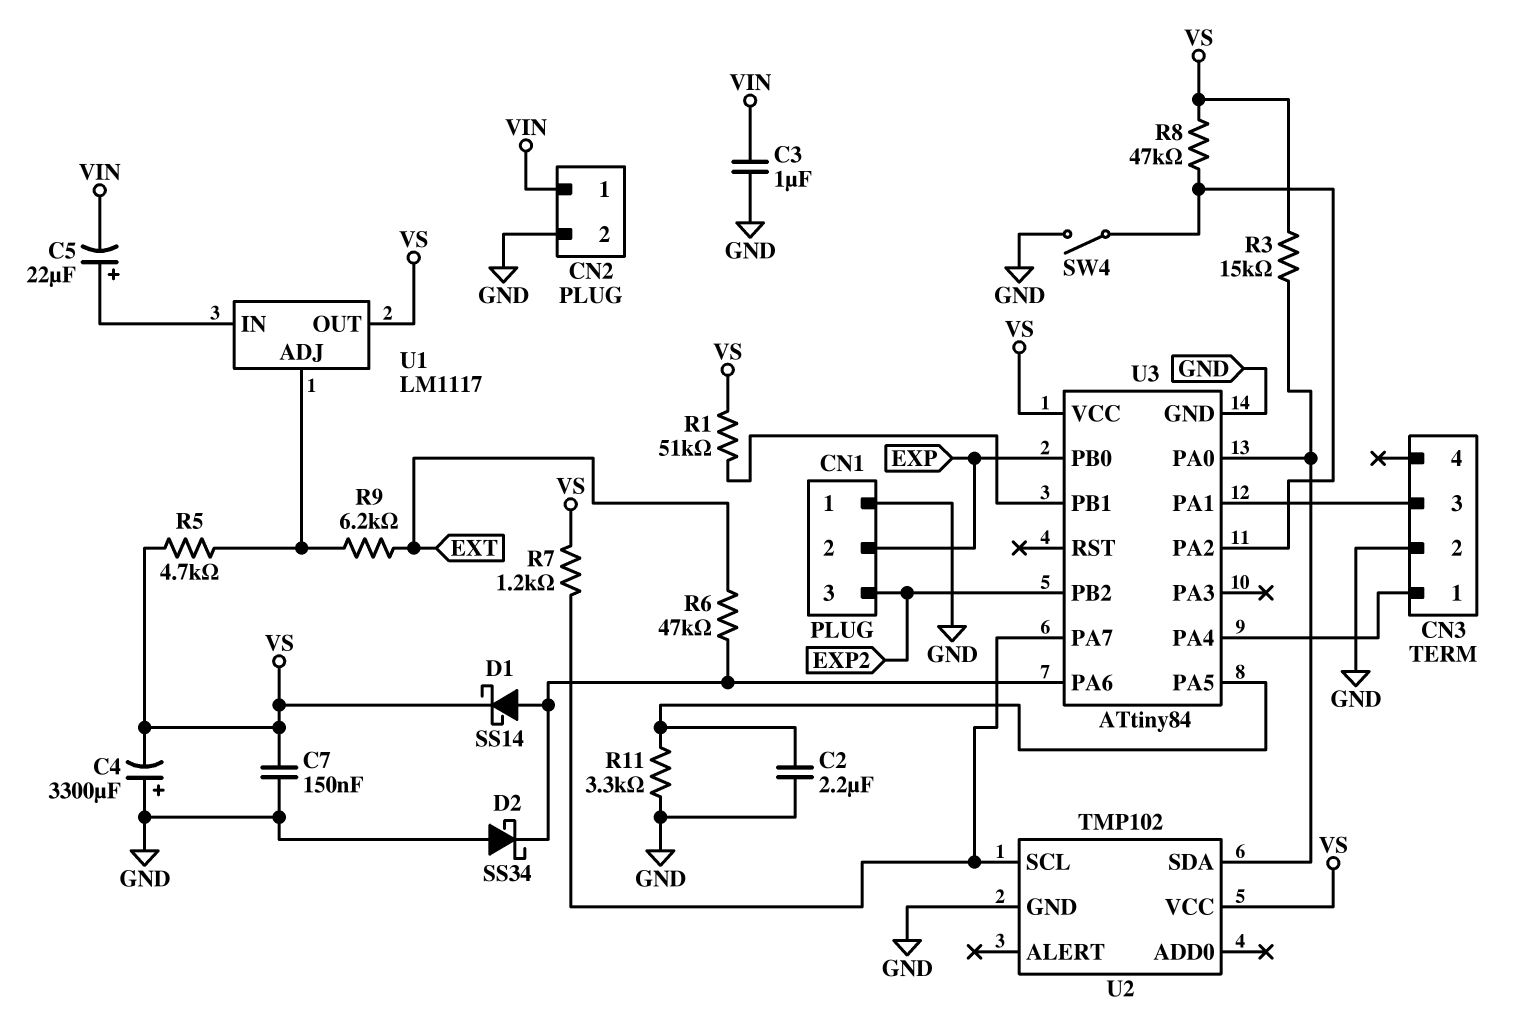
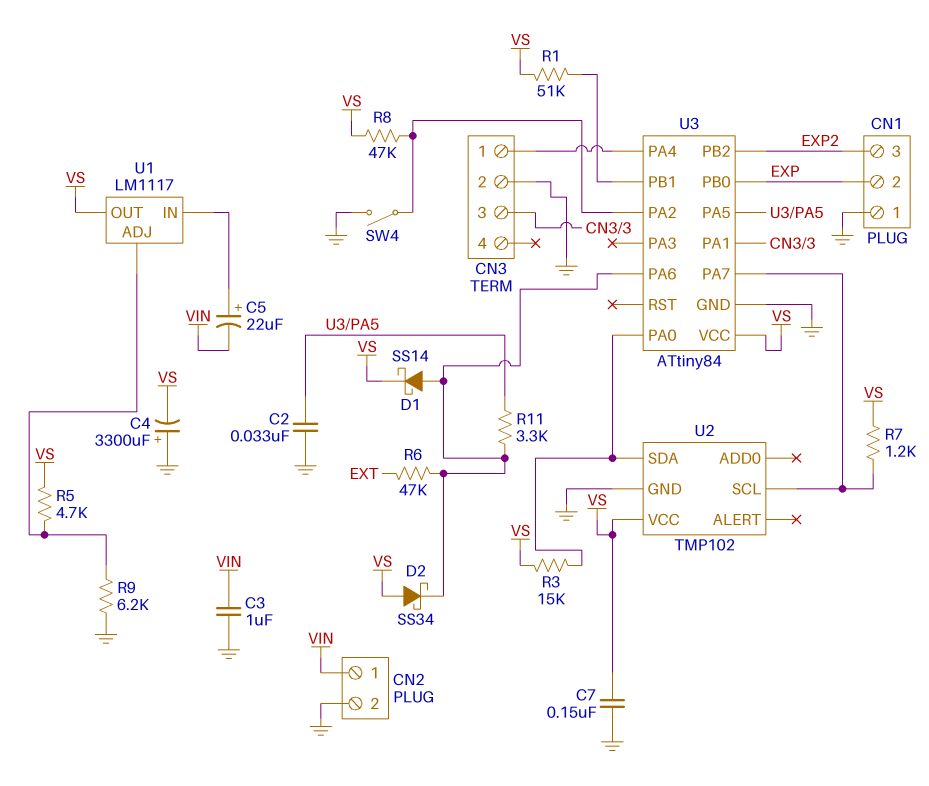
C2: 2.2uF (GND, U3/PA5) -> 33nF (GND, U3/PA5)
D2: schottky SS34 (A GND, K U3/PA6) -> schottky SS34 (A VS, K U3/PA6)
R9: 6.2k (EXT, U1/ADJ) -> 6.2k (GND, U1/ADJ)
R11: 3.3k (GND, U3/PA5) -> 3.3k (U3/PA5, U3/PA6)

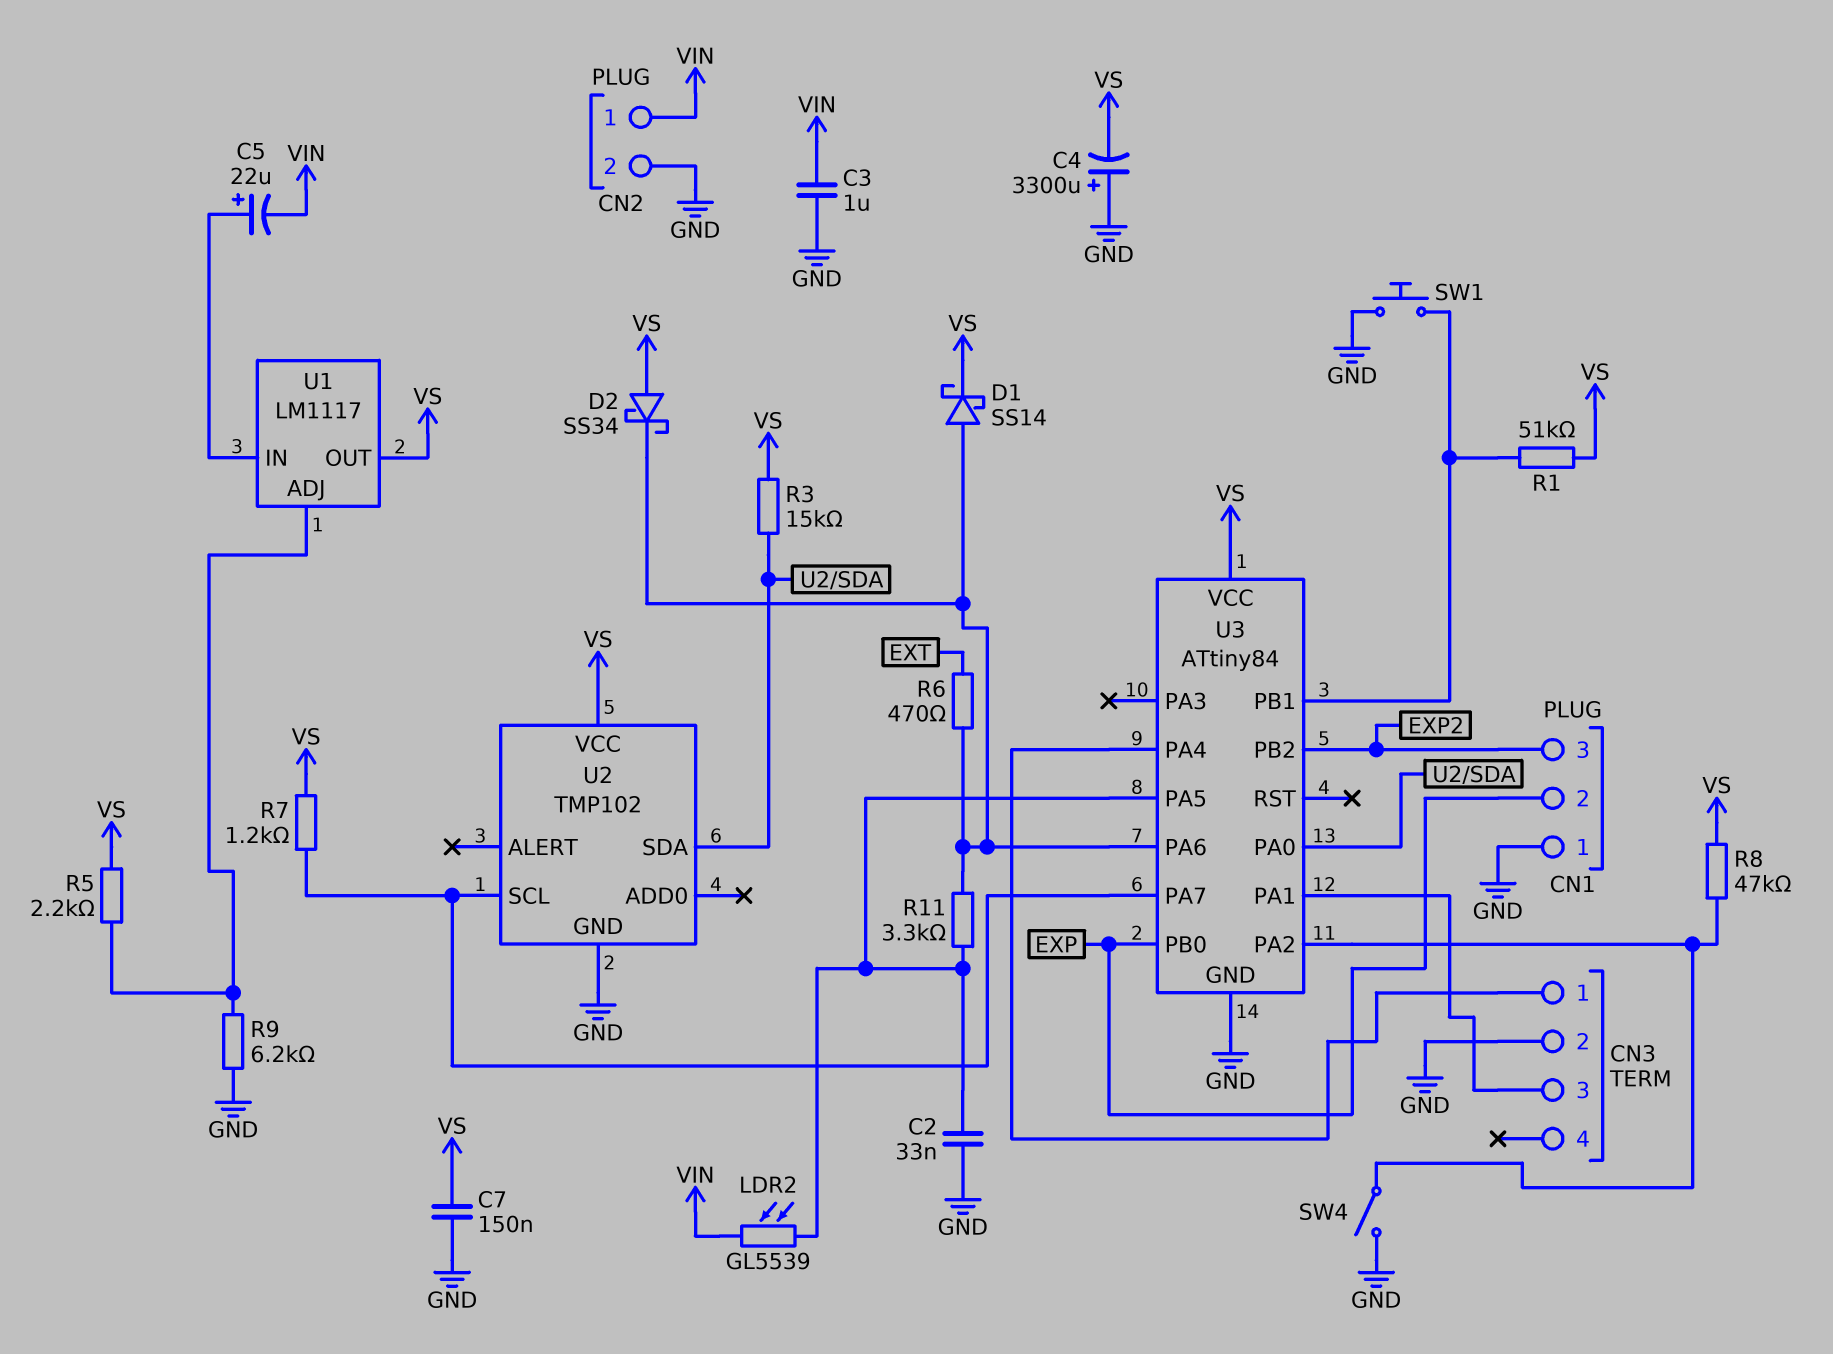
LDR2: none -> GL5539 (U3/PA5, VIN)
R5: 4.7k (U1/ADJ, VS) -> 2.2k (U1/ADJ, VS)
R6: 47k (EXT, U3/PA6) -> 470 (EXT, U3/PA6)
SW1: none -> button (GND, U3/PB1)

